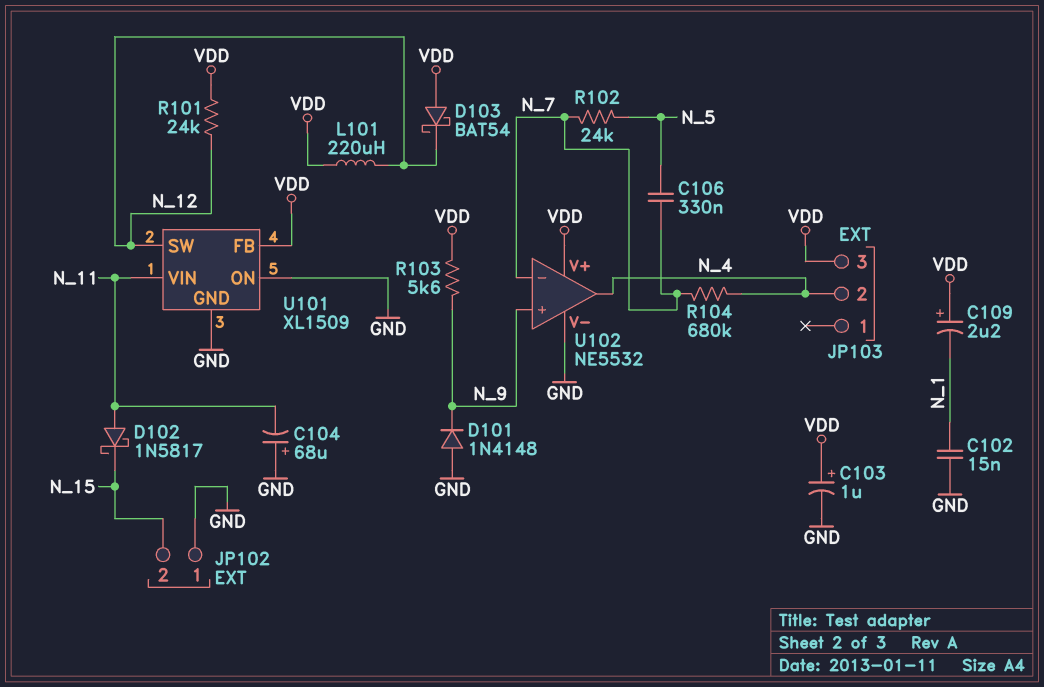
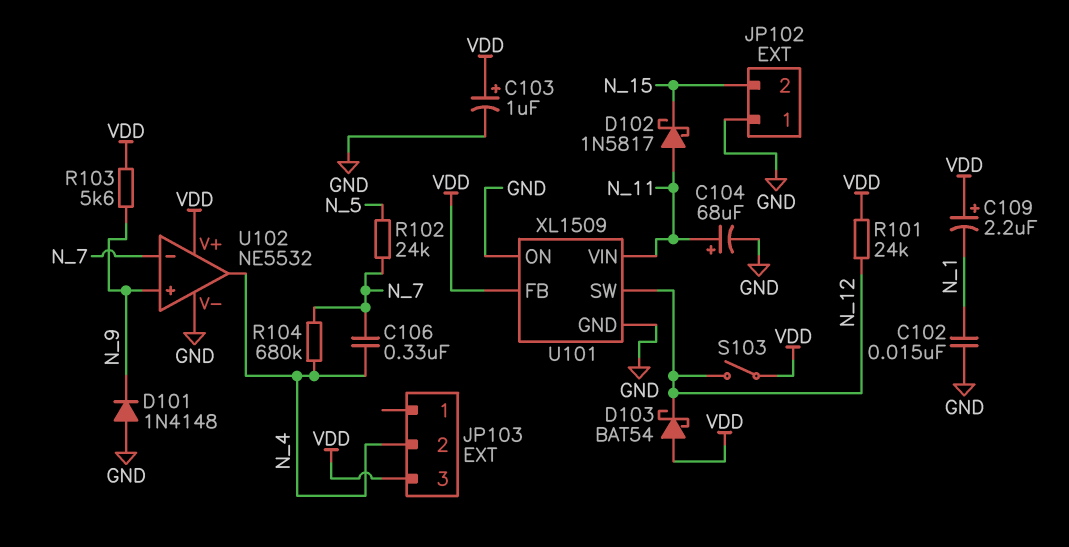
C104: 68uF (plus GND, minus N_11) -> 68uF (plus N_11, minus GND)
C106: 330nF (N_5, N_7) -> 330nF (N_4, N_7)
L101: 220uH (N_12, VDD) -> none
S103: none -> switch (N_12, VDD)

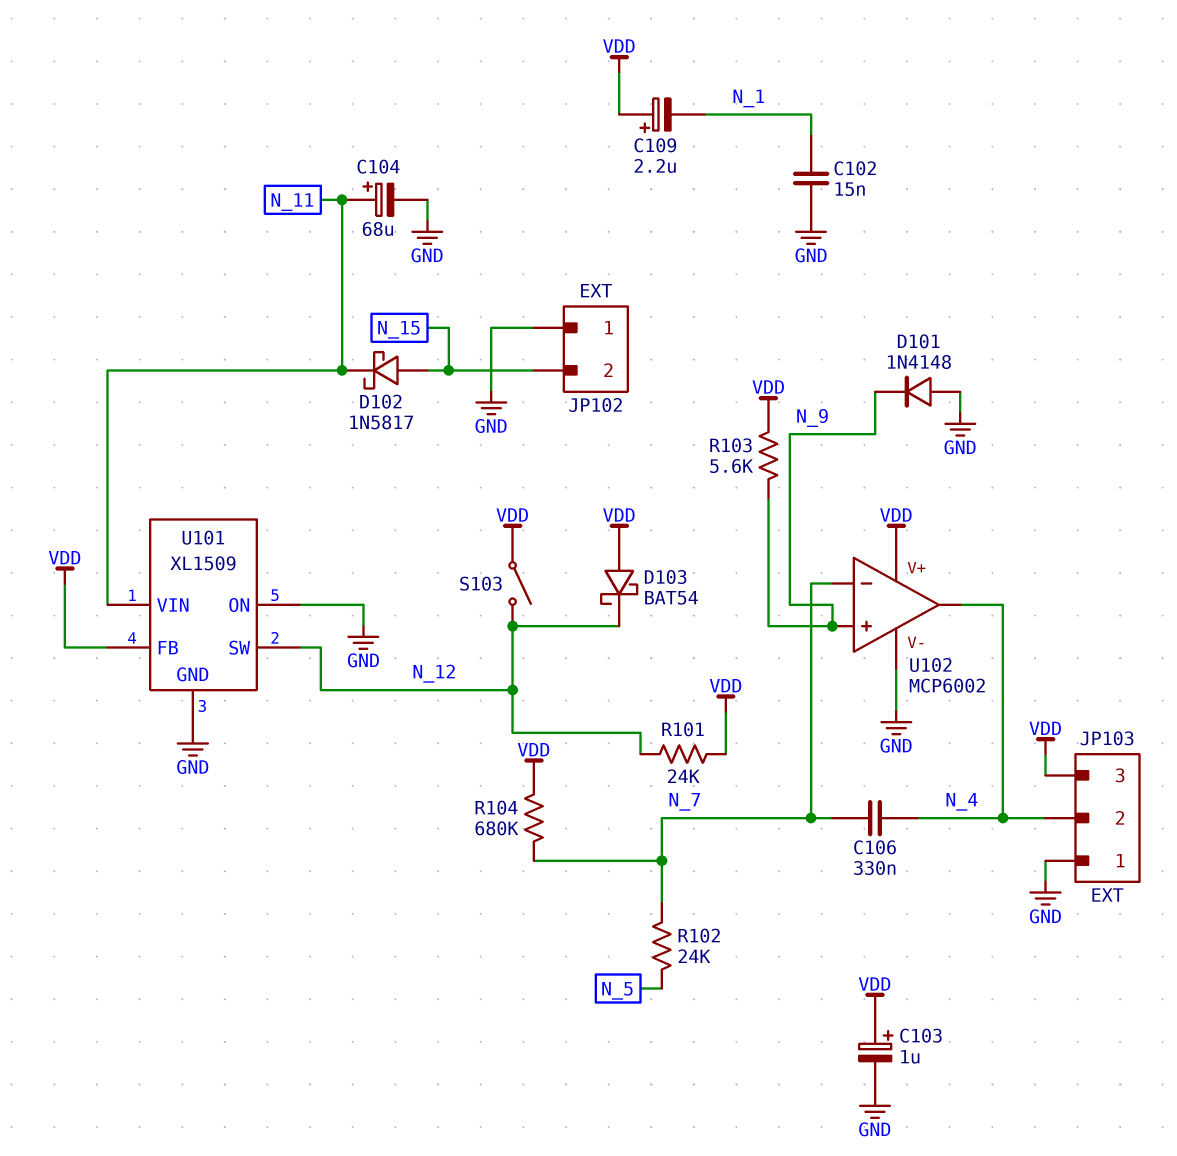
D102: schottky 1N5817 (A N_11, K N_15) -> schottky 1N5817 (A N_15, K N_11)
JP103 pin 1: none -> GND
R104: 680k (N_4, N_7) -> 680k (N_7, VDD)
U102: NE5532 -> MCP6002

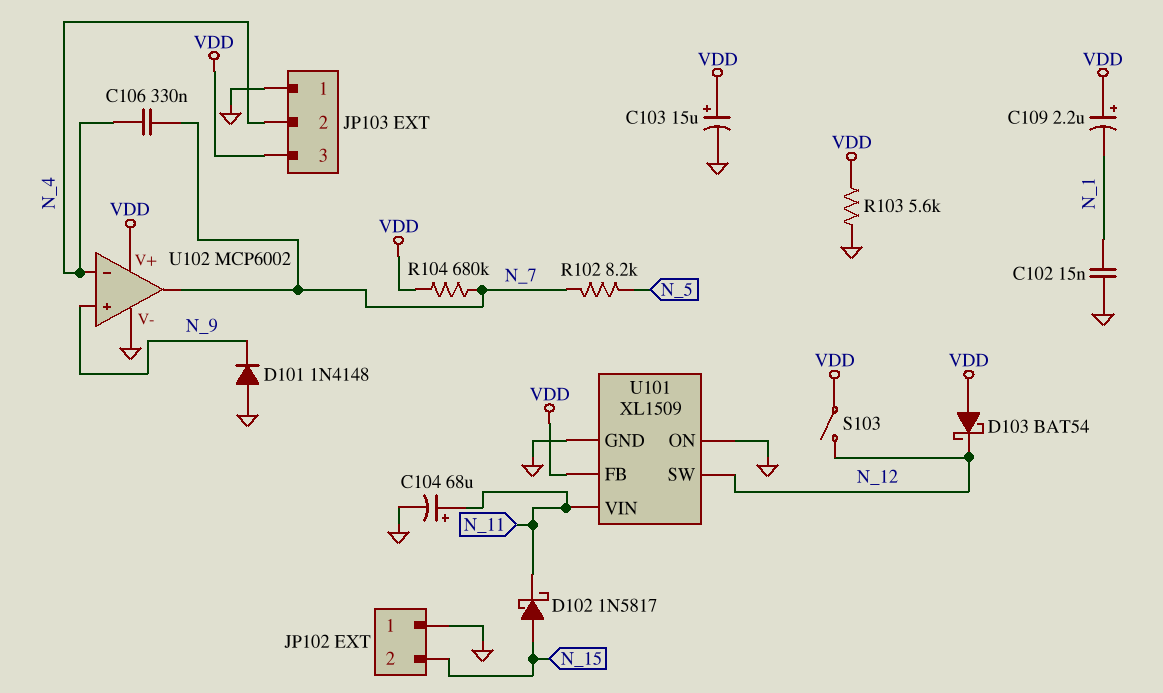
C103: 1uF (plus VDD, minus GND) -> 15uF (plus VDD, minus GND)
R101: 24k (N_12, VDD) -> none
R102: 24k (N_5, N_7) -> 8.2k (N_5, N_7)
R103: 5.6k (N_9, VDD) -> 5.6k (GND, VDD)
U102 pin in-: N_7 -> N_4
U102 pin out: N_4 -> N_7

